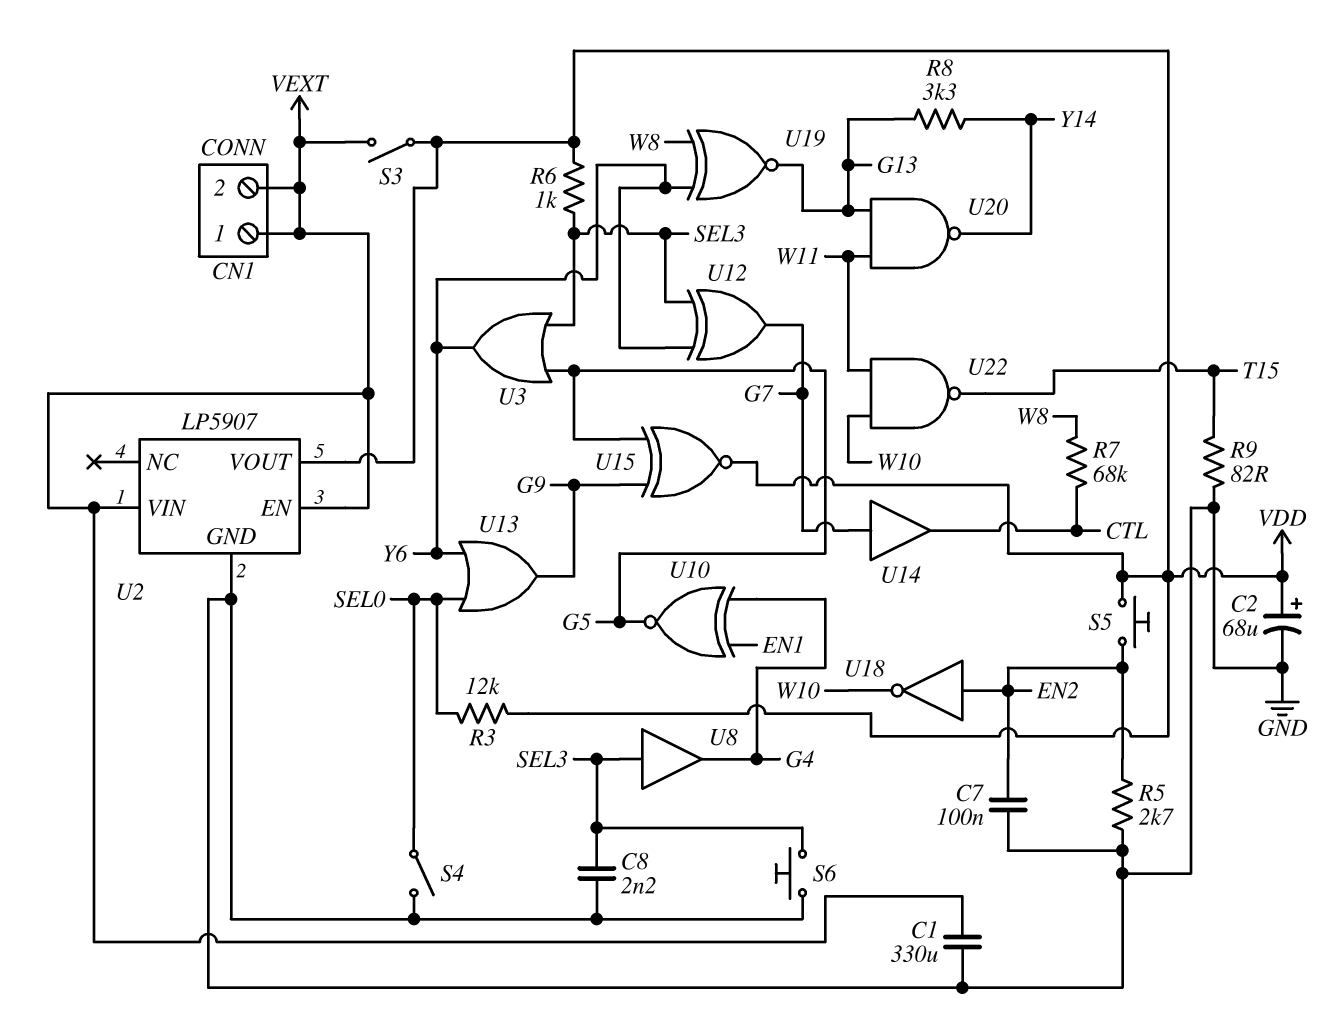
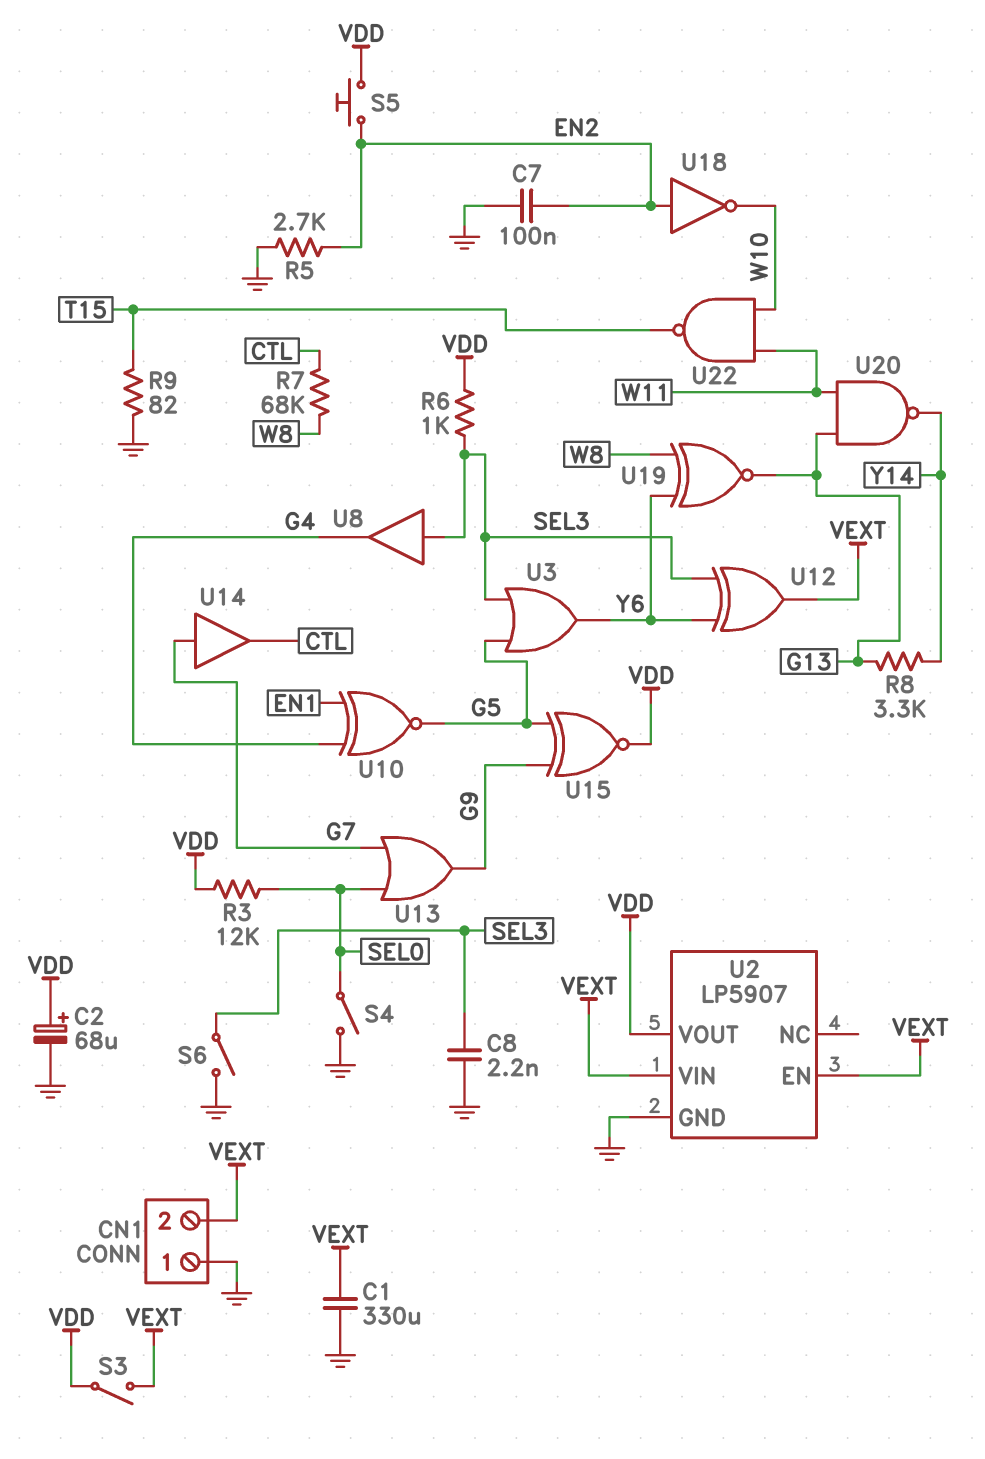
CN1 pin 1: VEXT -> GND
S6: button (GND, SEL3) -> switch (GND, SEL3)
U12: XOR (in SEL3, in Y6, out G7) -> XOR (in SEL3, in Y6, out VEXT)
U13: OR (in SEL0, in Y6, out G9) -> OR (in G7, in SEL0, out G9)

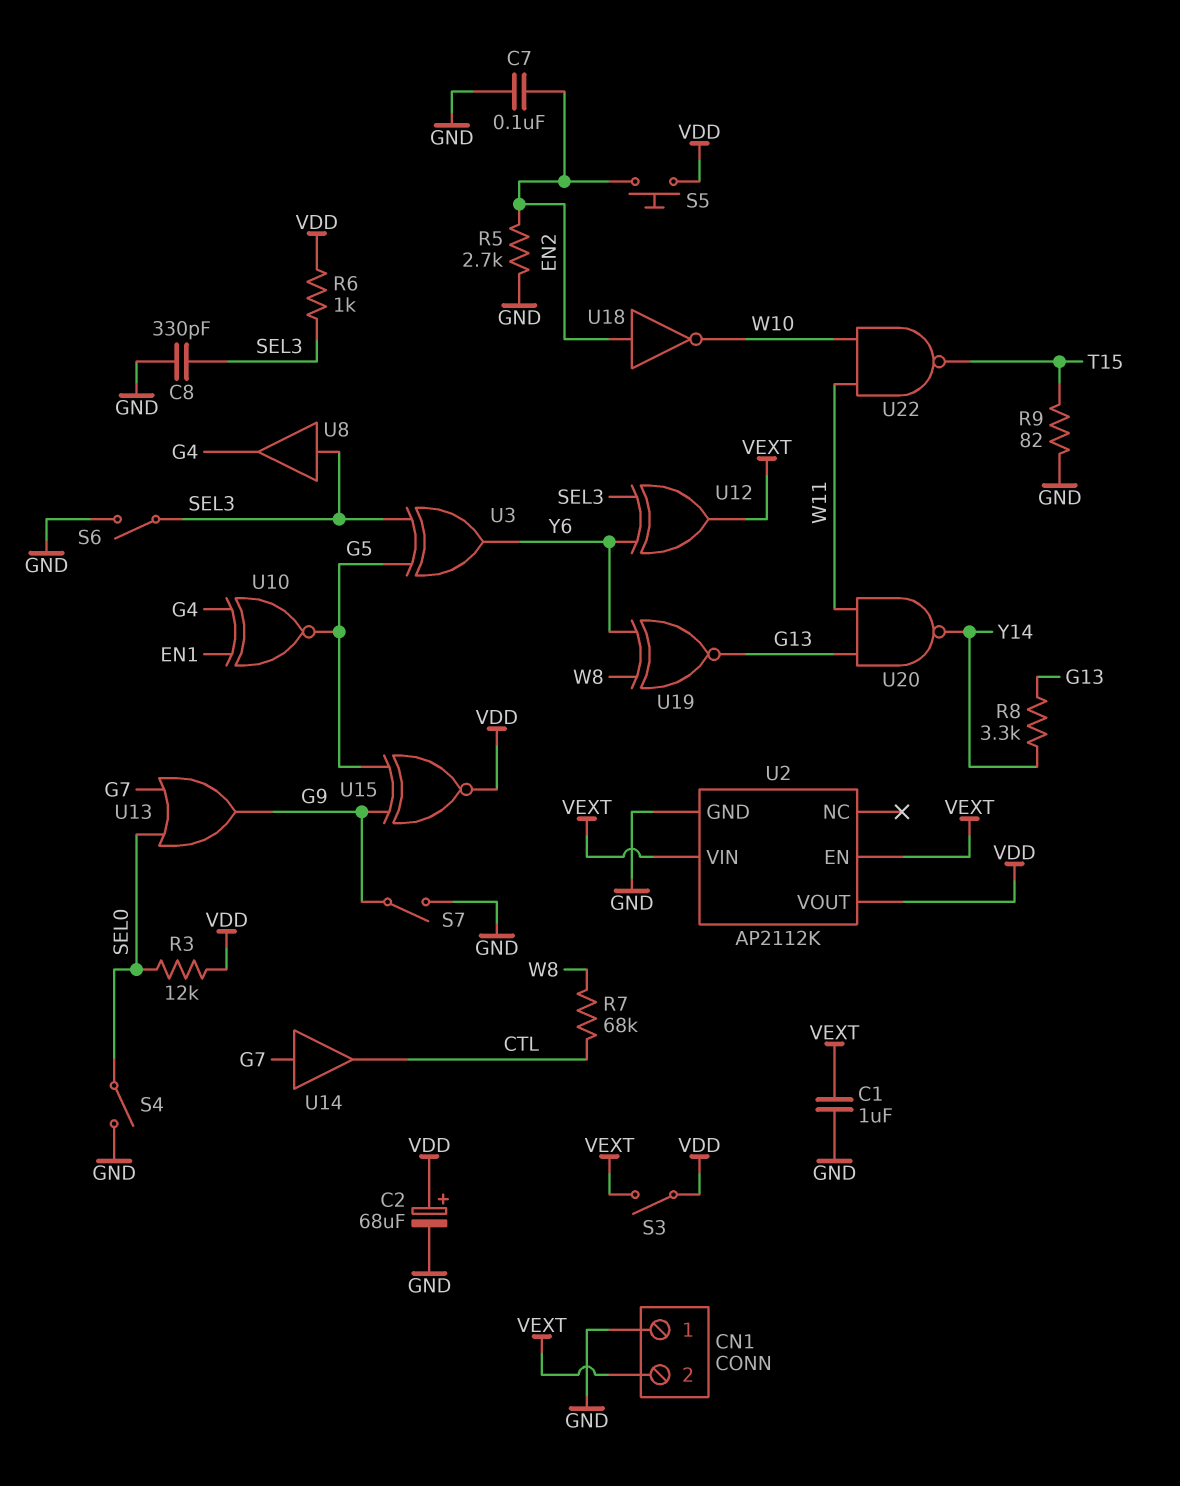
C1: 330uF (GND, VEXT) -> 1uF (GND, VEXT)
C8: 2.2nF (GND, SEL3) -> 330pF (GND, SEL3)
S7: none -> switch (G9, GND)
U2: LP5907 -> AP2112K
U3: OR (in G5, in SEL3, out Y6) -> XOR (in G5, in SEL3, out Y6)

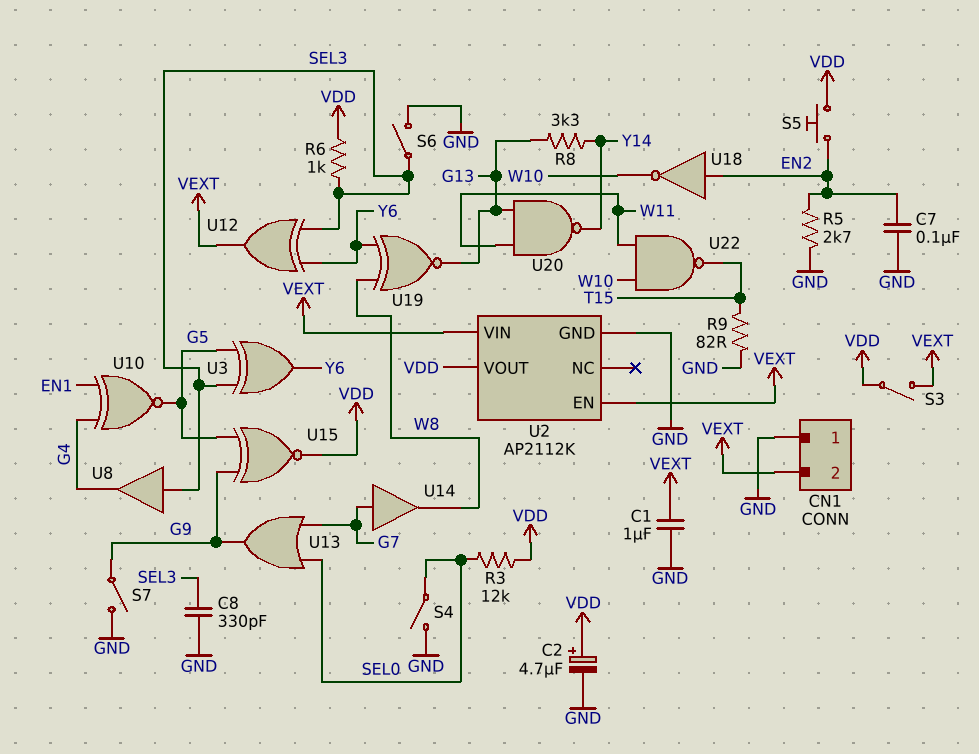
C2: 68uF (plus VDD, minus GND) -> 4.7uF (plus VDD, minus GND)
R7: 68k (CTL, W8) -> none
U14: buffer (in G7, out CTL) -> buffer (in G7, out W8)

